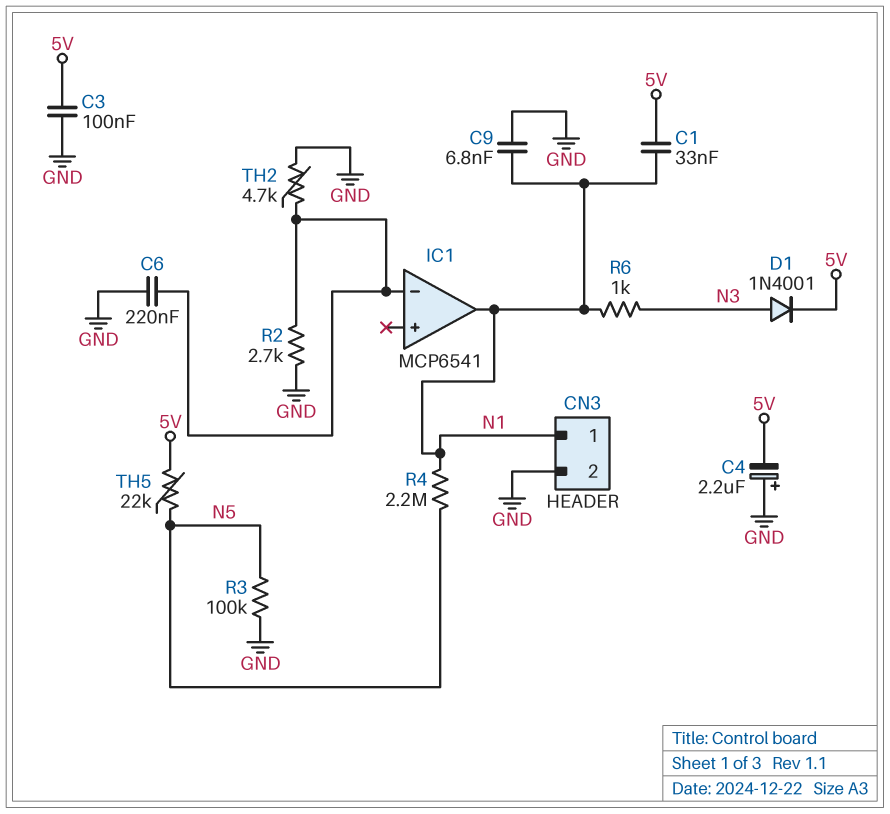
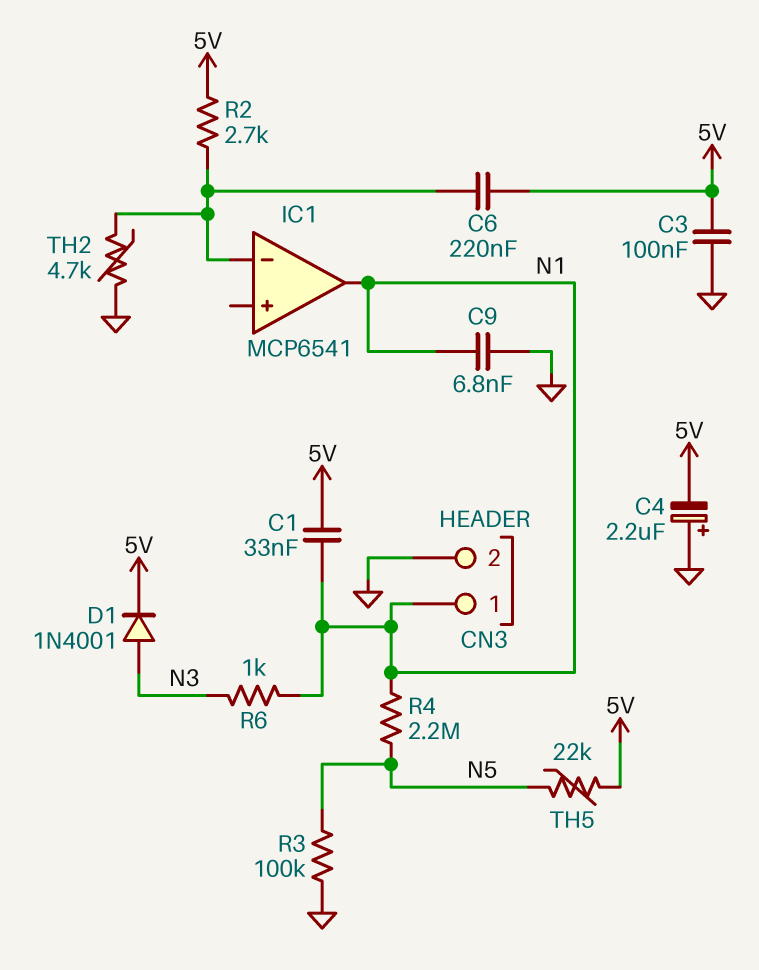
C6: 220nF (GND, IC1/in-) -> 220nF (5V, IC1/in-)
R2: 2.7k (GND, IC1/in-) -> 2.7k (5V, IC1/in-)

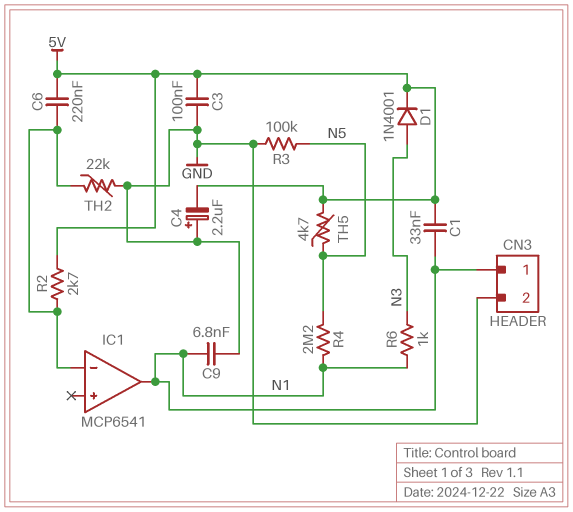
TH2: 4.7k (GND, IC1/in-) -> 22k (GND, IC1/in-)
TH5: 22k (5V, N5) -> 4.7k (5V, N5)

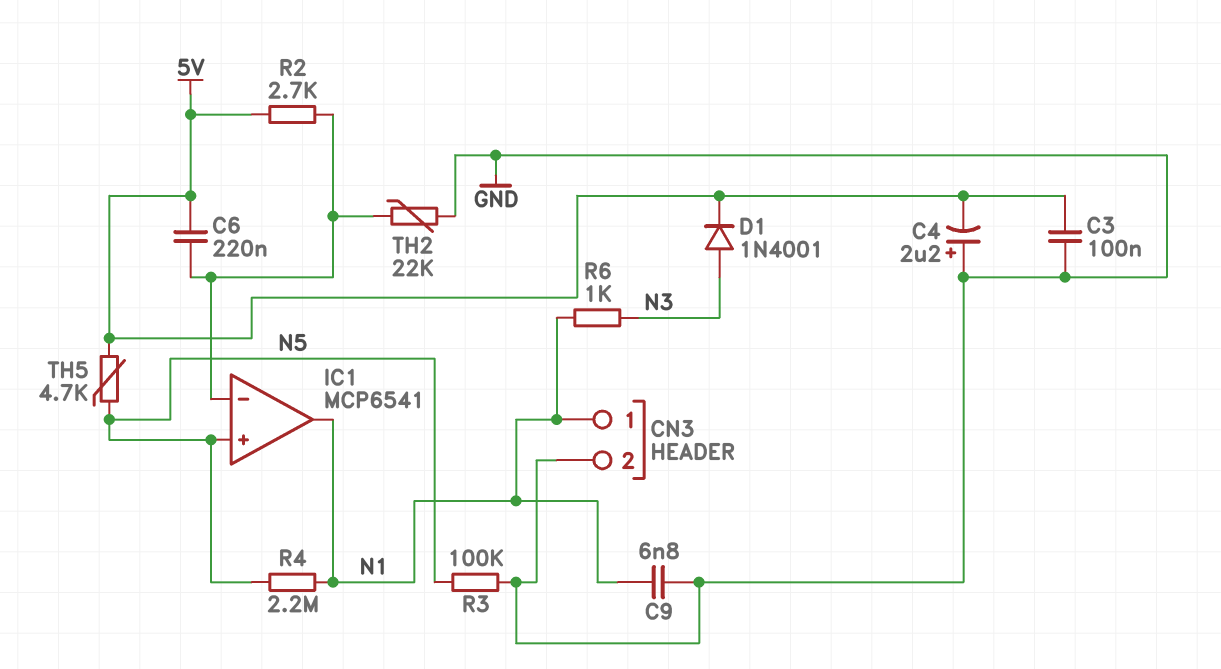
C1: 33nF (5V, N1) -> none
IC1 pin in+: none -> N5

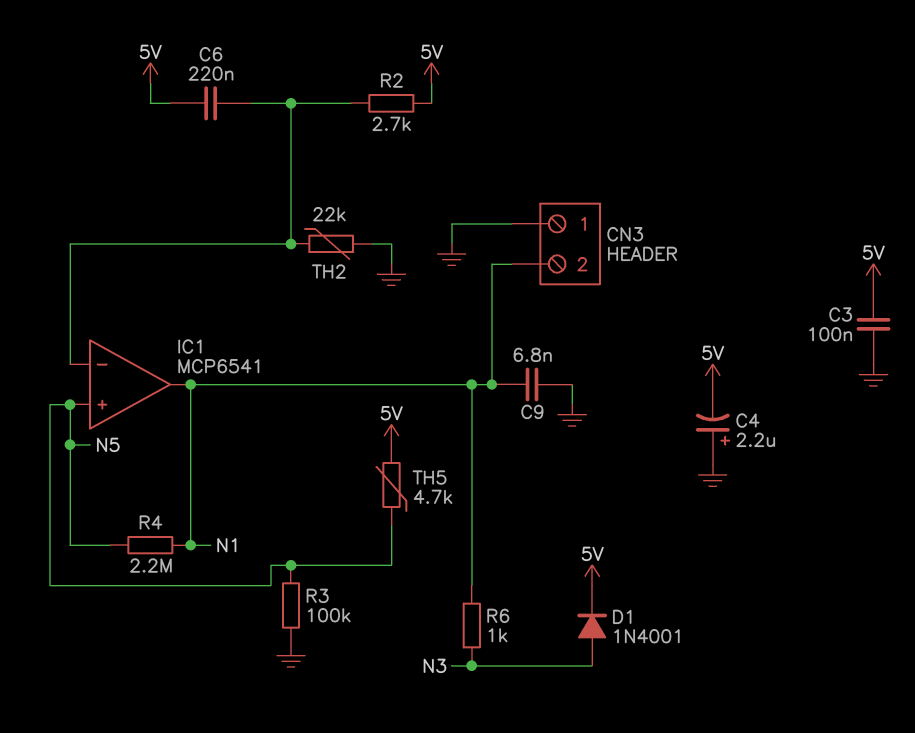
CN3 pin 1: N1 -> GND
CN3 pin 2: GND -> N1

